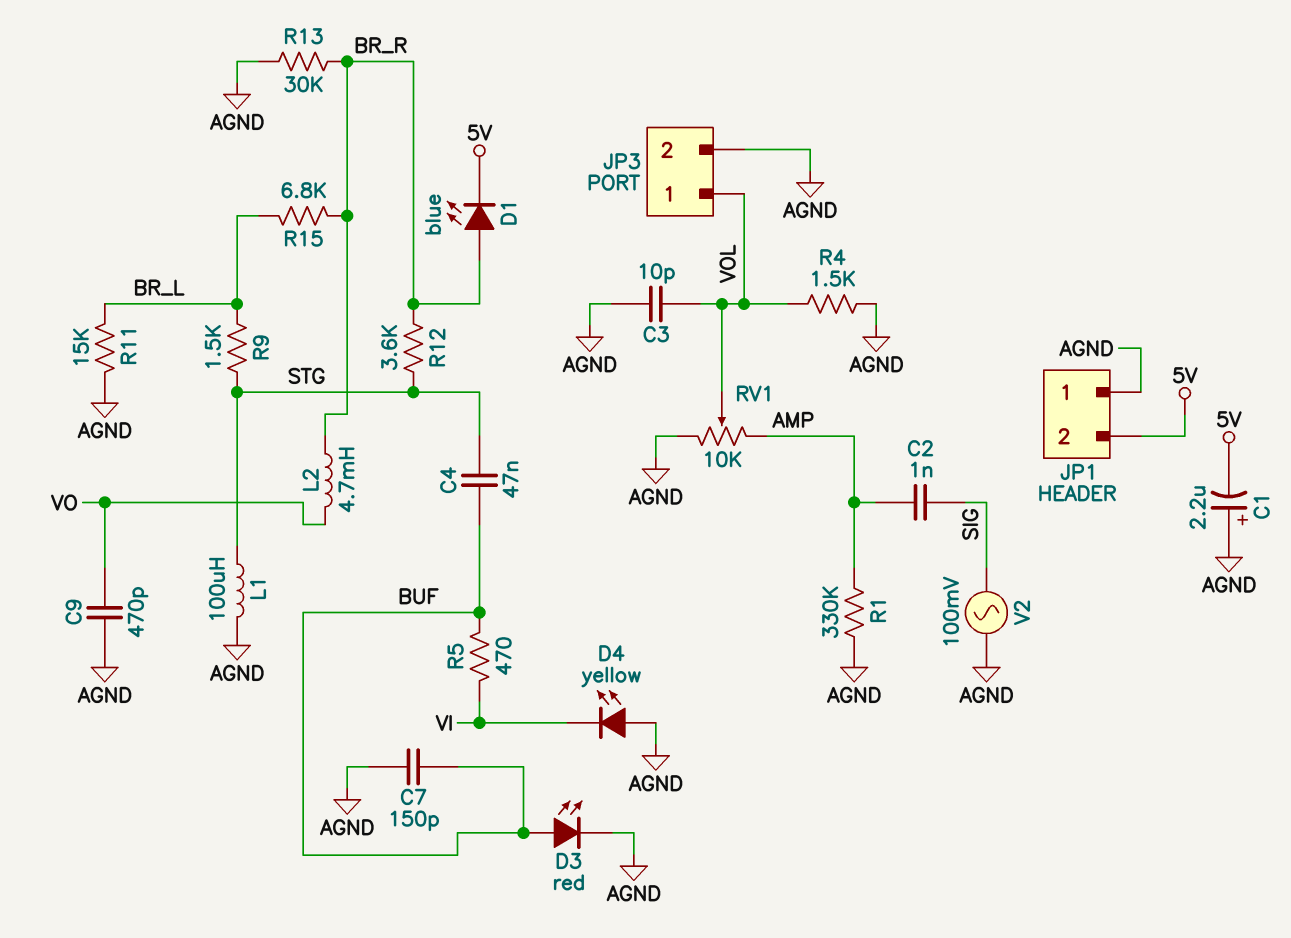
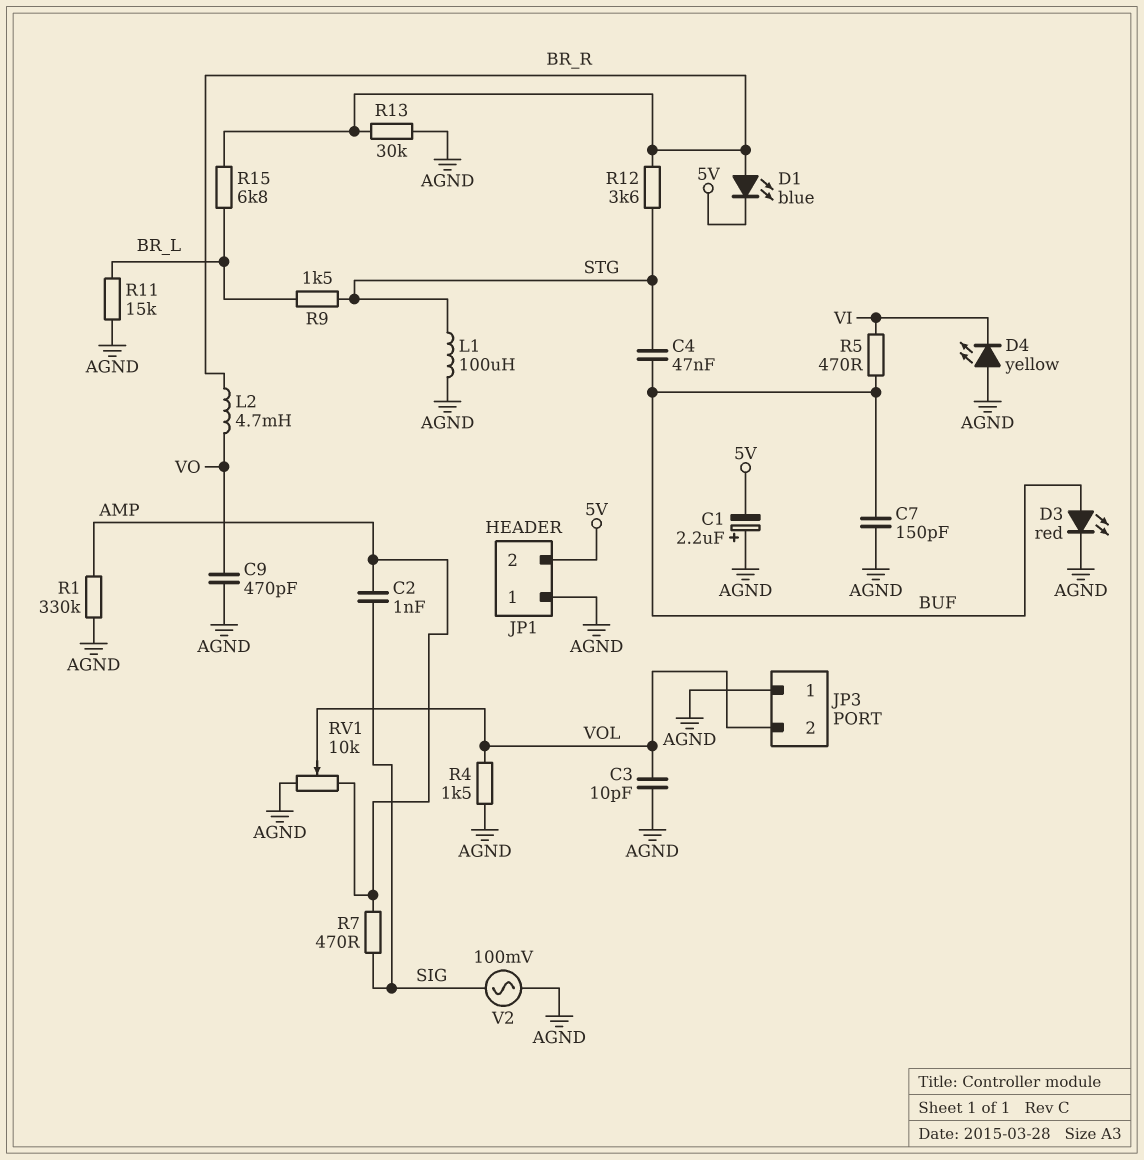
JP3 pin 1: VOL -> AGND
JP3 pin 2: AGND -> VOL
R7: none -> 470 (AMP, SIG)

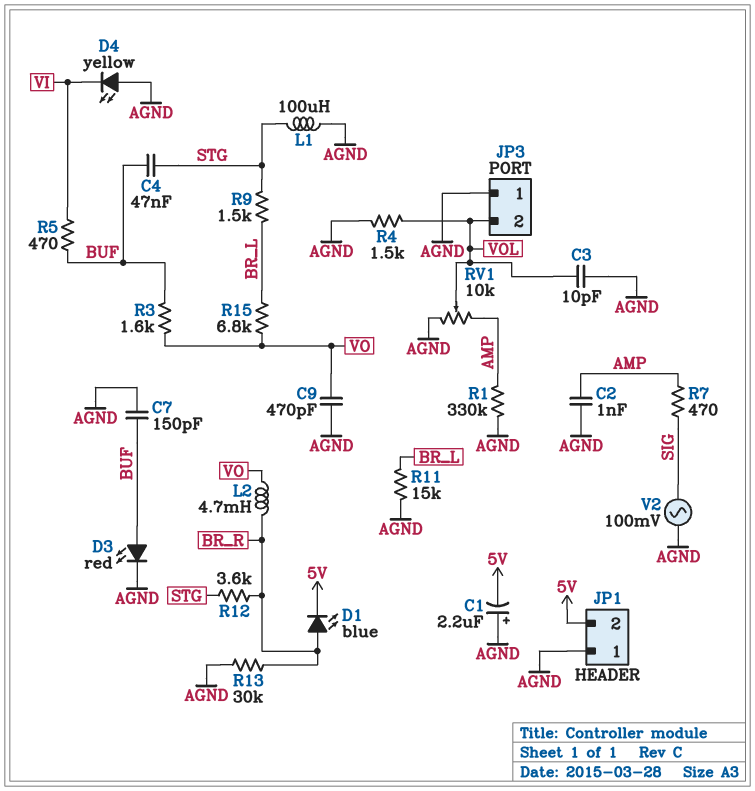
C2: 1nF (AMP, SIG) -> 1nF (AGND, AMP)
R3: none -> 1.6k (BUF, VO)
R15: 6.8k (BR_L, BR_R) -> 6.8k (BR_L, VO)

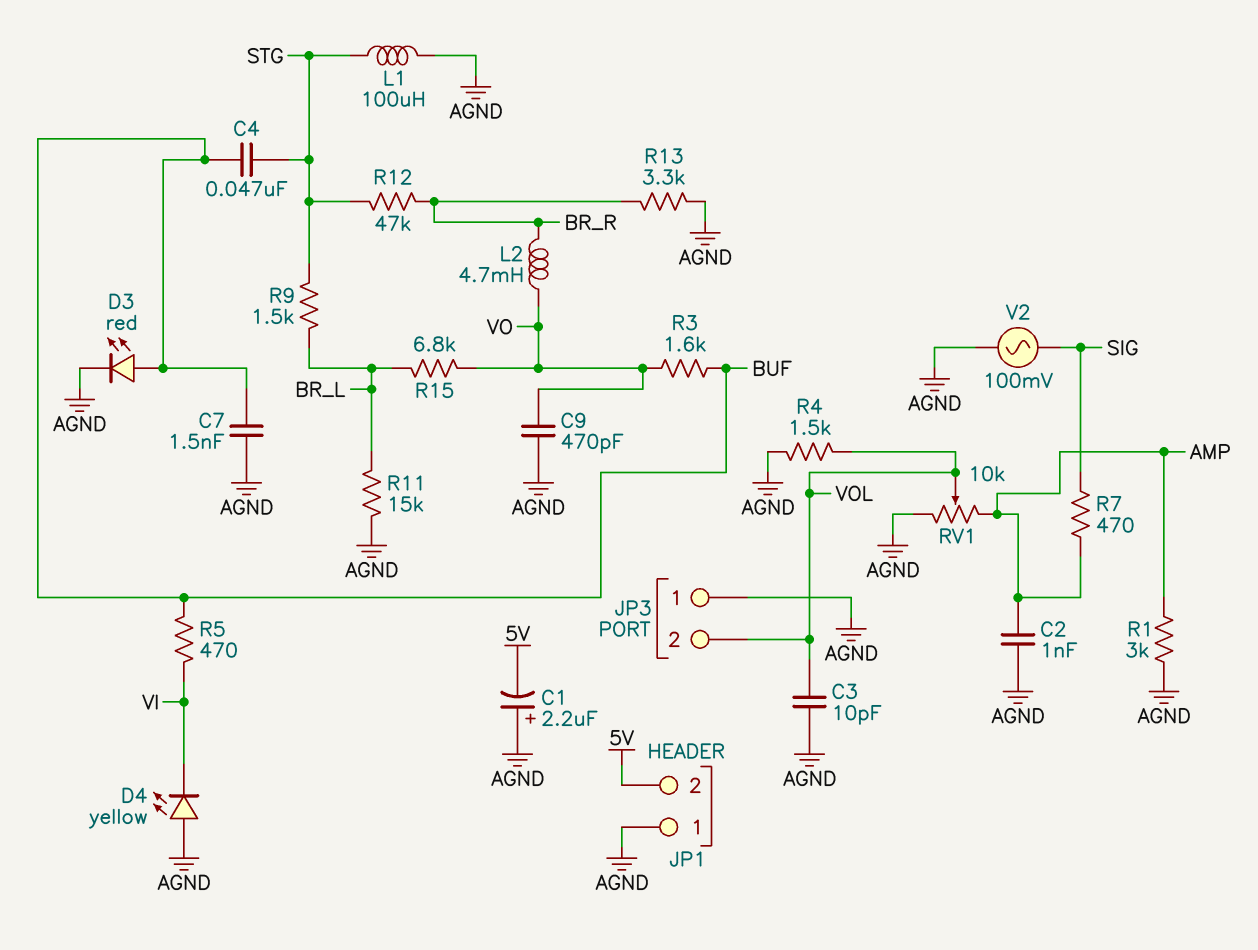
C7: 150pF (AGND, BUF) -> 1.5nF (AGND, BUF)
D1: LED blue (A BR_R, K 5V) -> none
R1: 330k (AGND, AMP) -> 3k (AGND, AMP)
R12: 3.6k (BR_R, STG) -> 47k (BR_R, STG)
R13: 30k (AGND, BR_R) -> 3.3k (AGND, BR_R)

